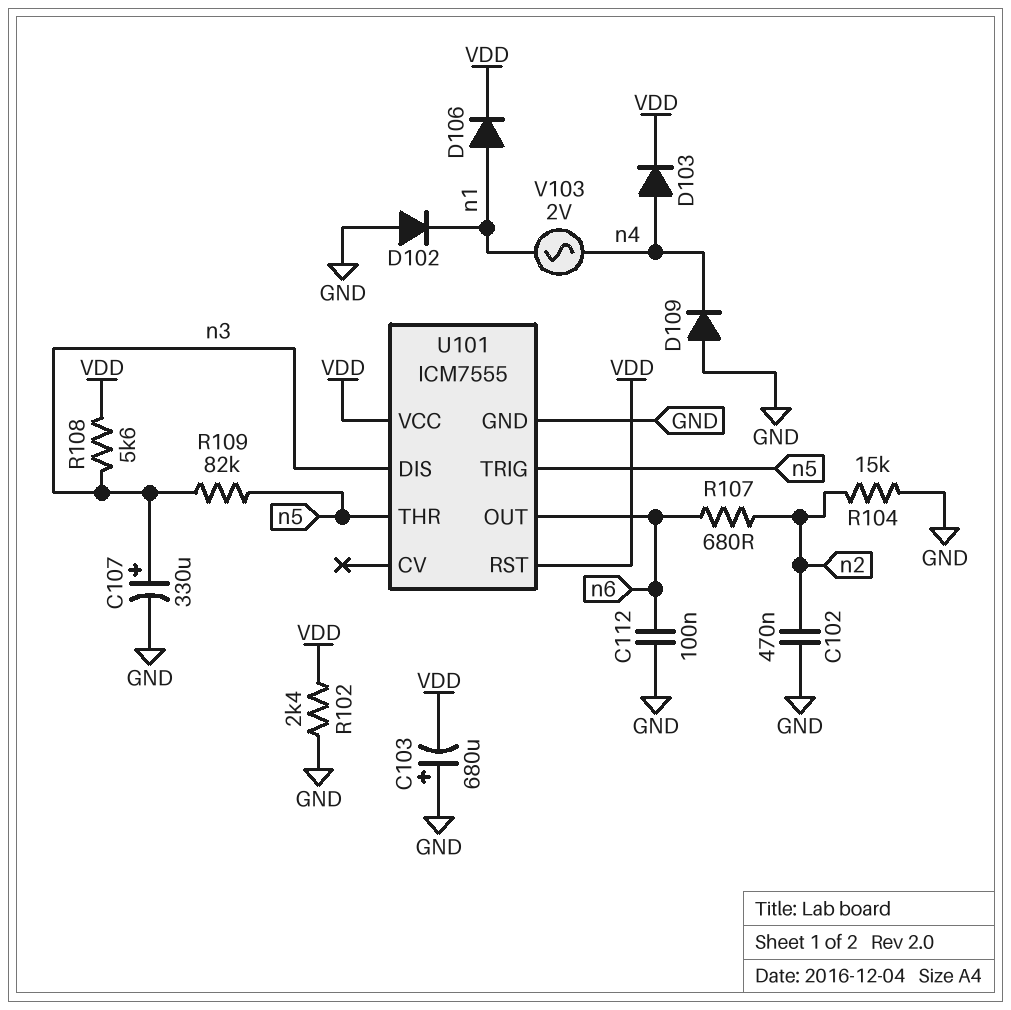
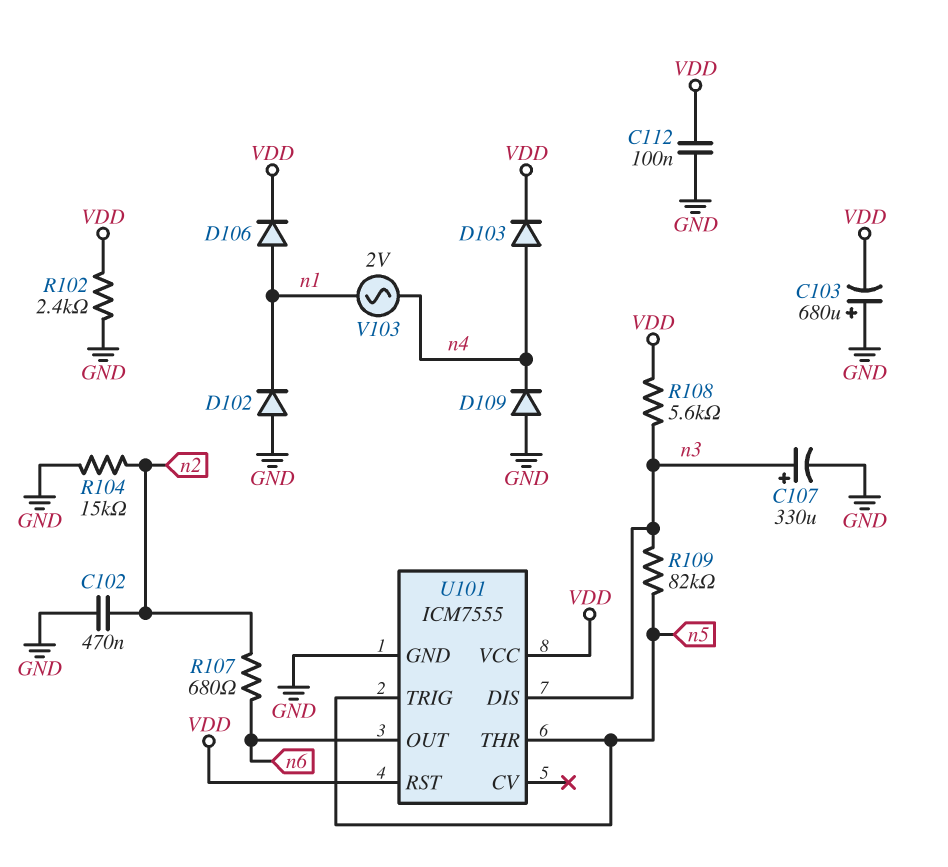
C112: 100nF (GND, n6) -> 100nF (GND, VDD)

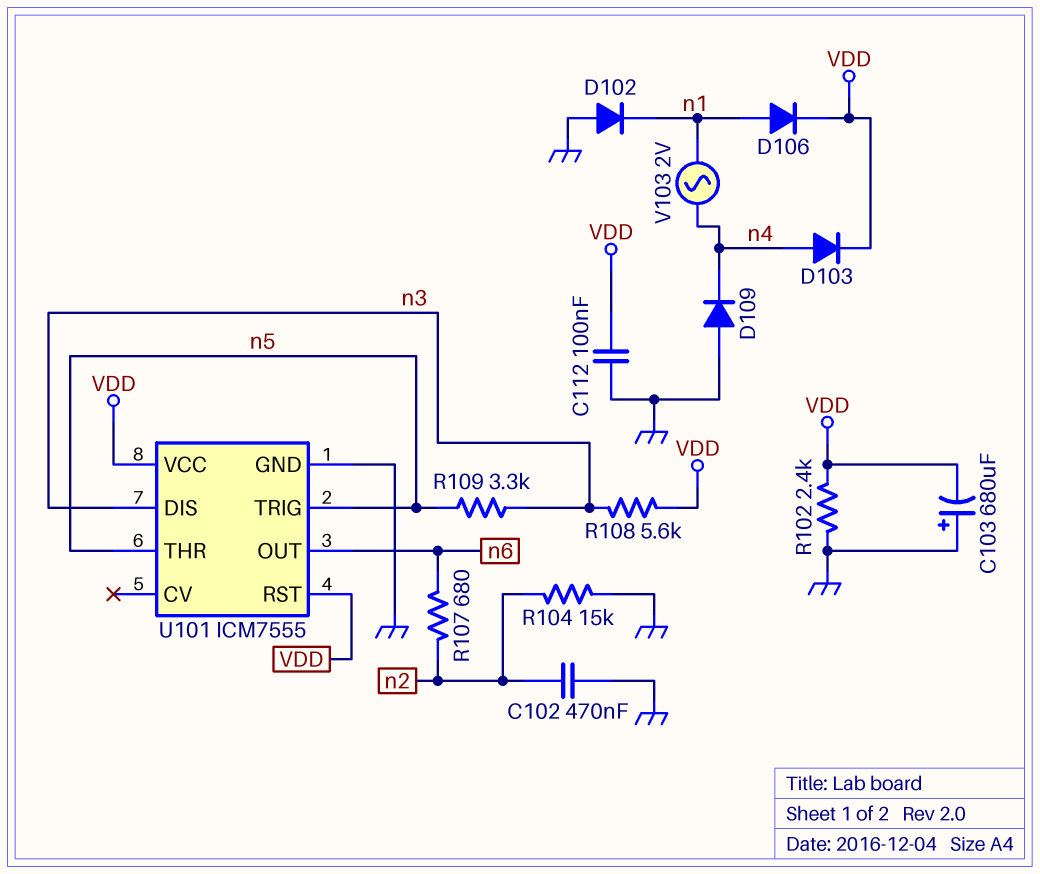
C107: 330uF (plus n3, minus GND) -> none
R109: 82k (n3, n5) -> 3.3k (n3, n5)

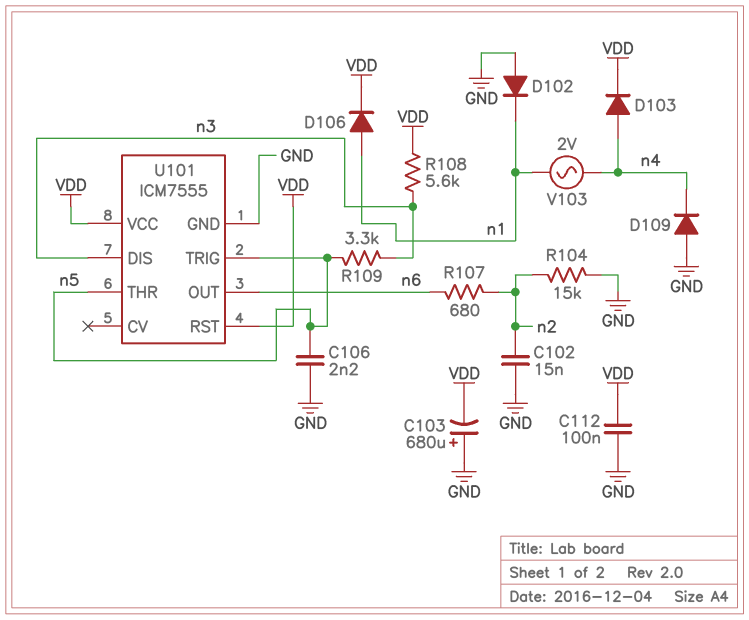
C102: 470nF (GND, n2) -> 15nF (GND, n2)
C106: none -> 2.2nF (GND, n5)
R102: 2.4k (GND, VDD) -> none

